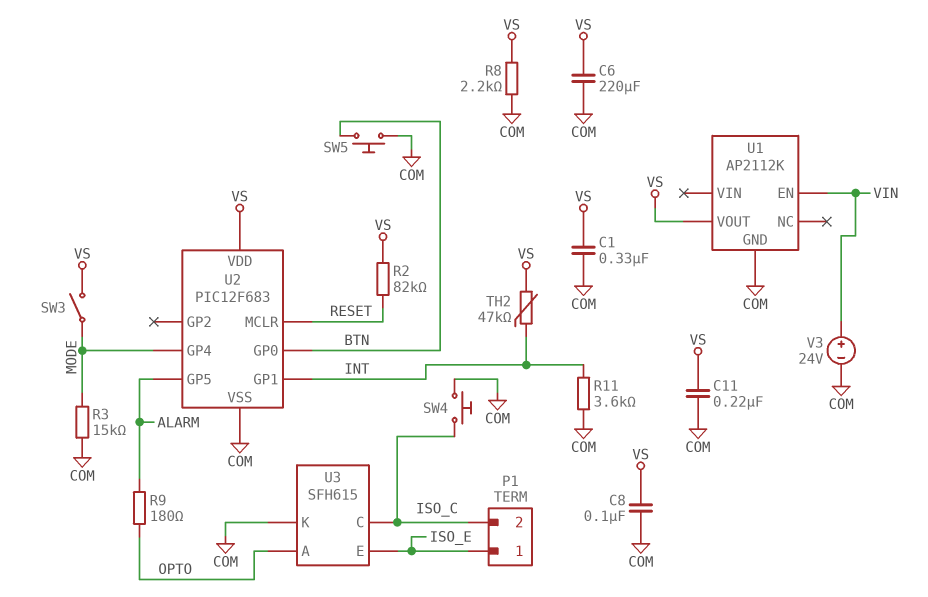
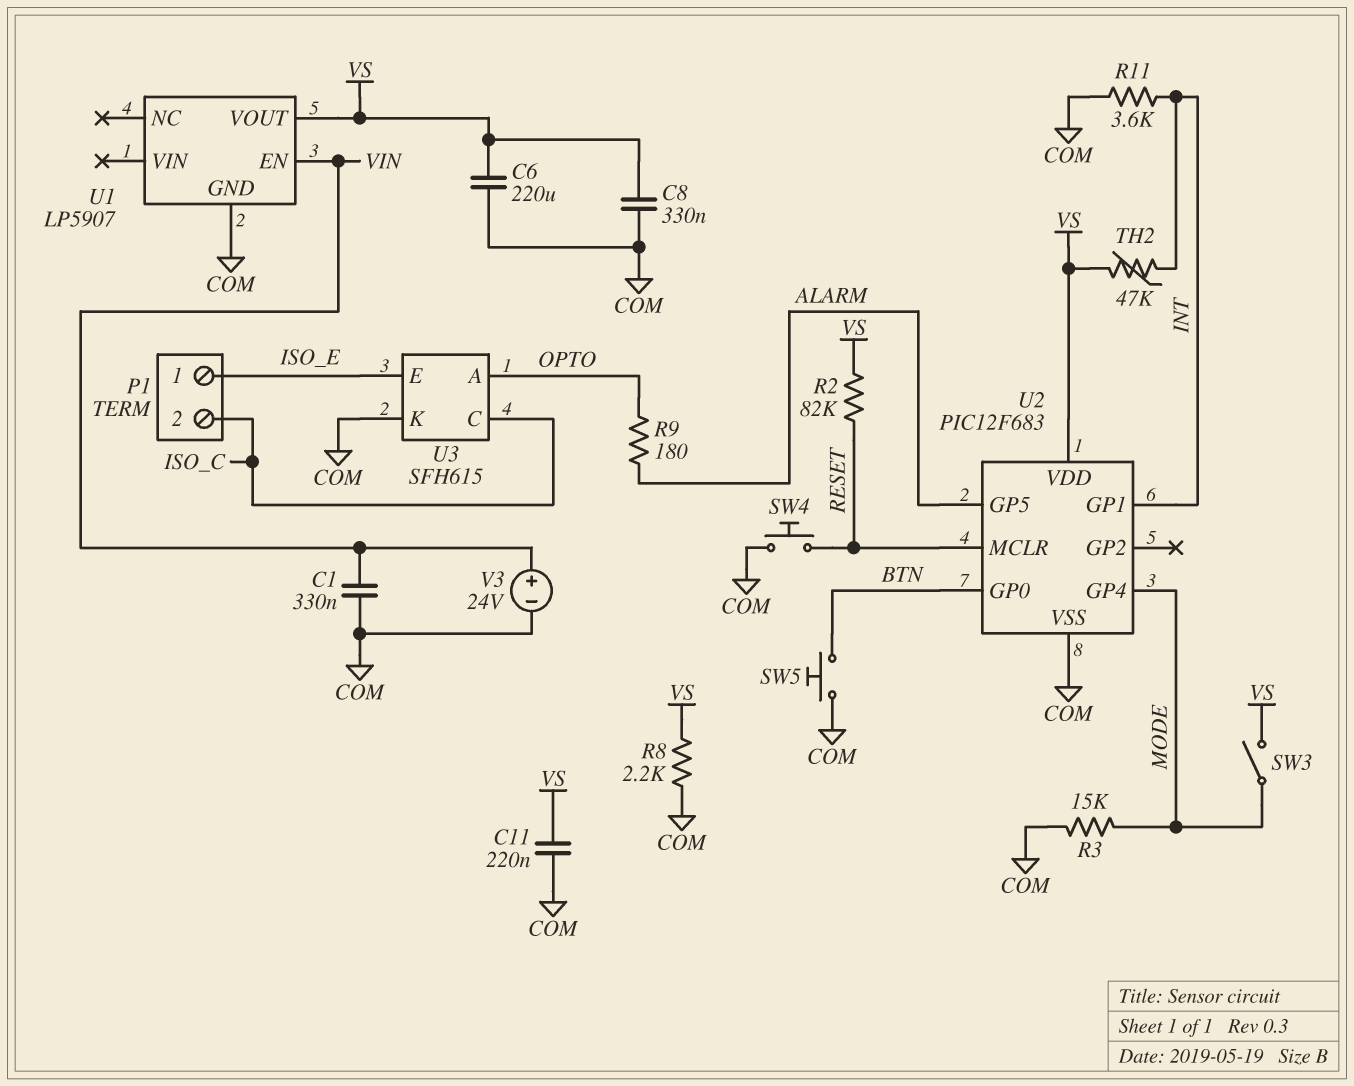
C1: 330nF (COM, VS) -> 330nF (COM, VIN)
C8: 100nF (COM, VS) -> 330nF (COM, VS)
SW4: button (COM, ISO_C) -> button (COM, RESET)
U1: AP2112K -> LP5907

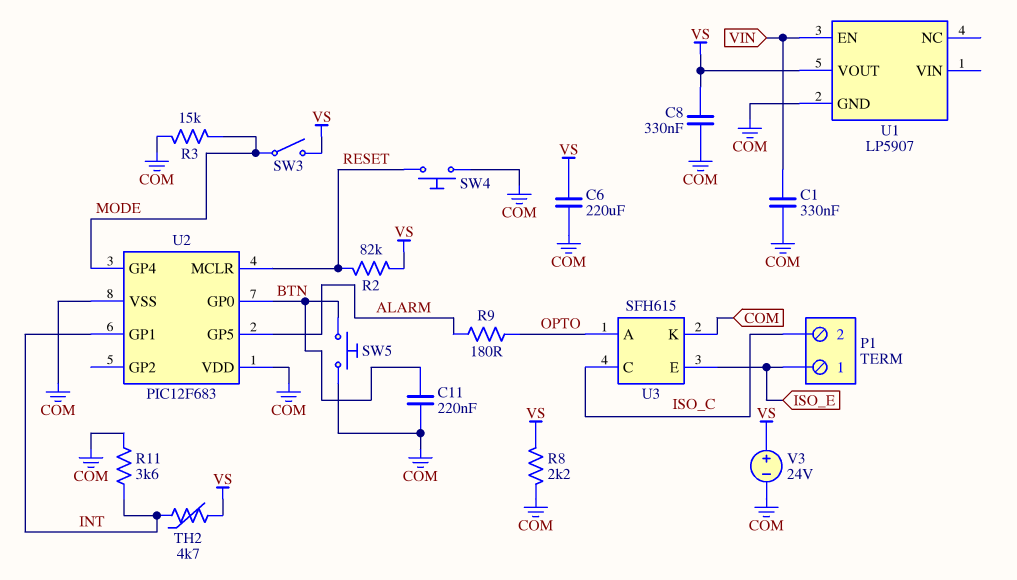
C11: 220nF (COM, VS) -> 220nF (BTN, COM)
TH2: 47k (INT, VS) -> 4.7k (INT, VS)
U2 pin VDD: VS -> COM
V3: 24V (plus VIN, minus COM) -> 24V (plus VS, minus COM)

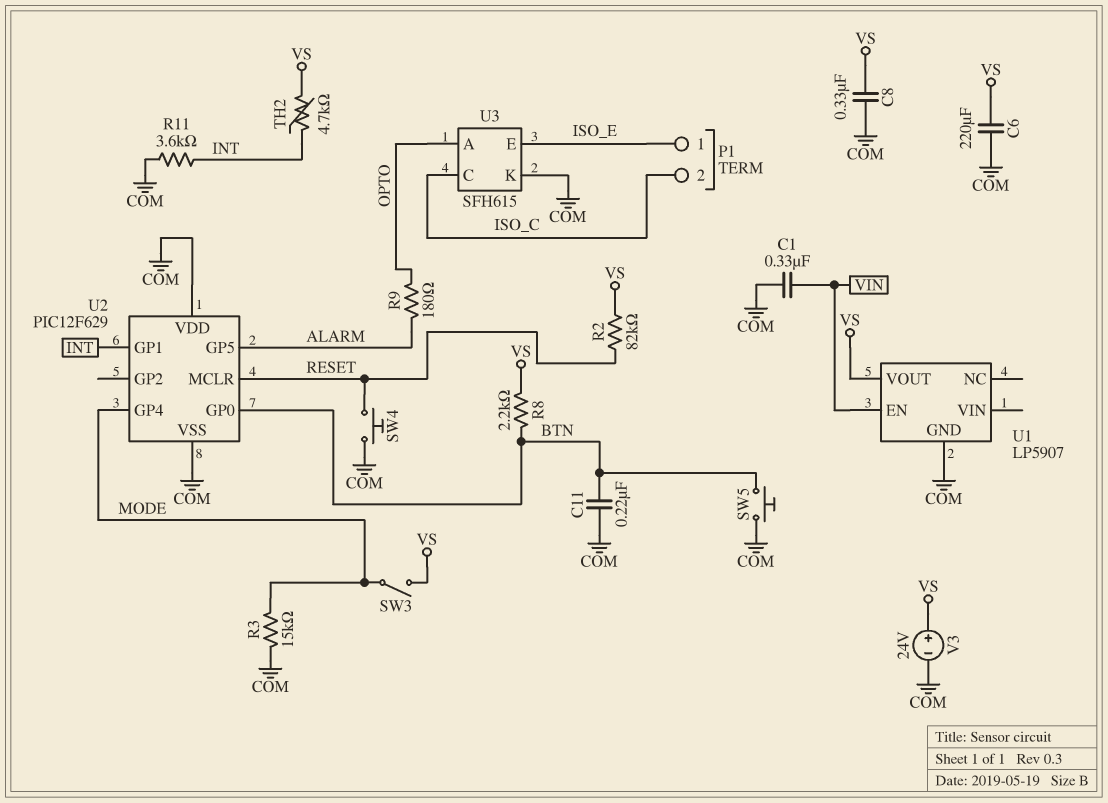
R8: 2.2k (COM, VS) -> 2.2k (BTN, VS)
U2: PIC12F683 -> PIC12F629

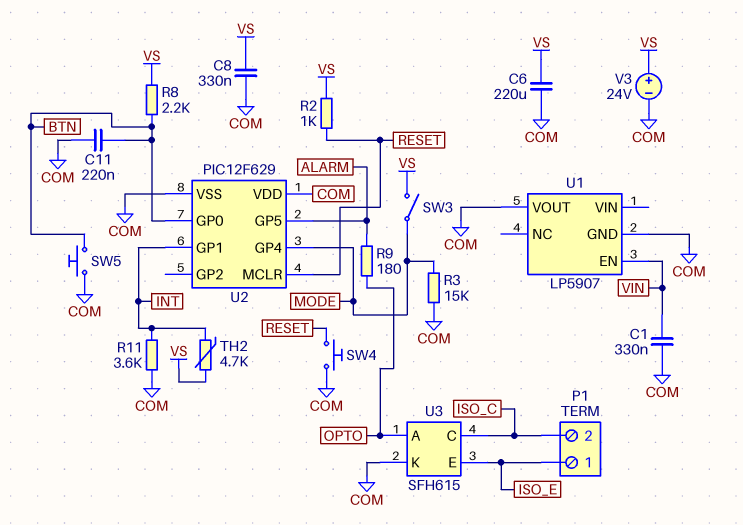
R2: 82k (RESET, VS) -> 1k (RESET, VS)
U1 pin VOUT: VS -> COM

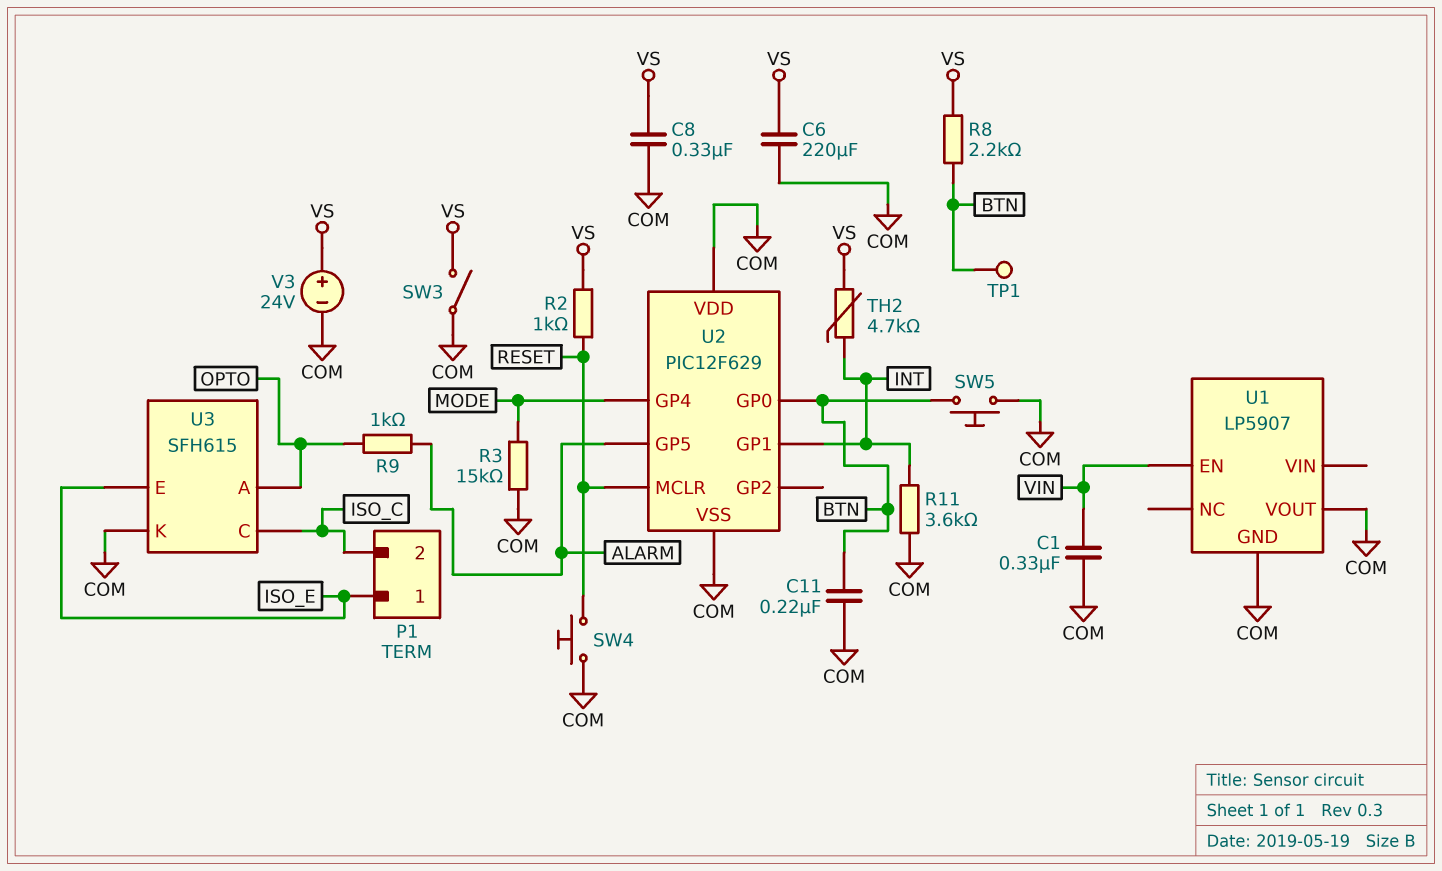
R9: 180 (ALARM, OPTO) -> 1k (ALARM, OPTO)
SW3: switch (MODE, VS) -> switch (COM, VS)
TP1: none -> test point (BTN)

